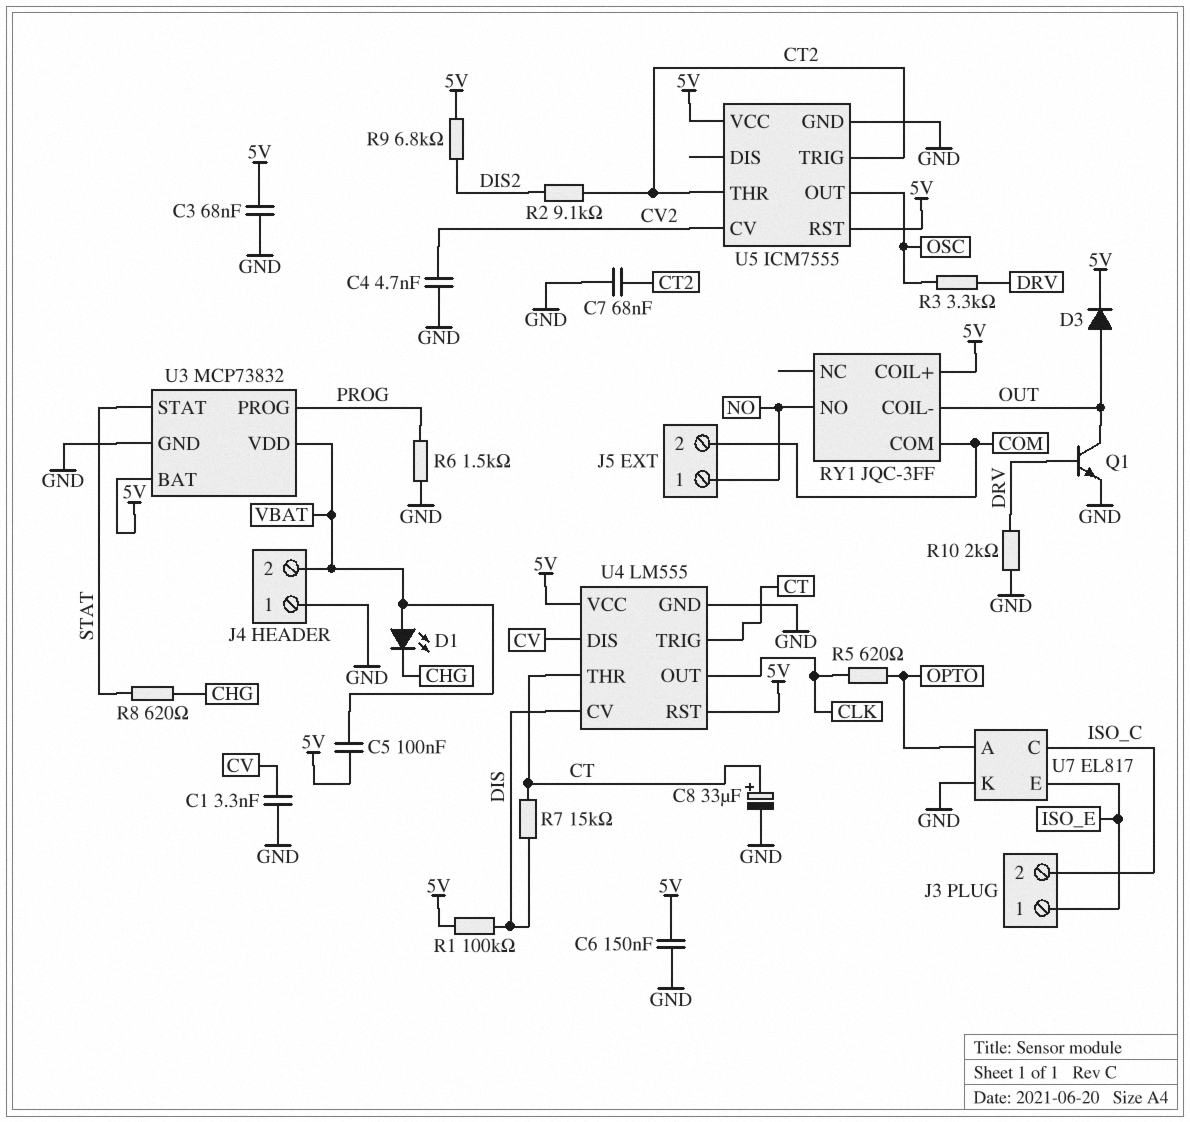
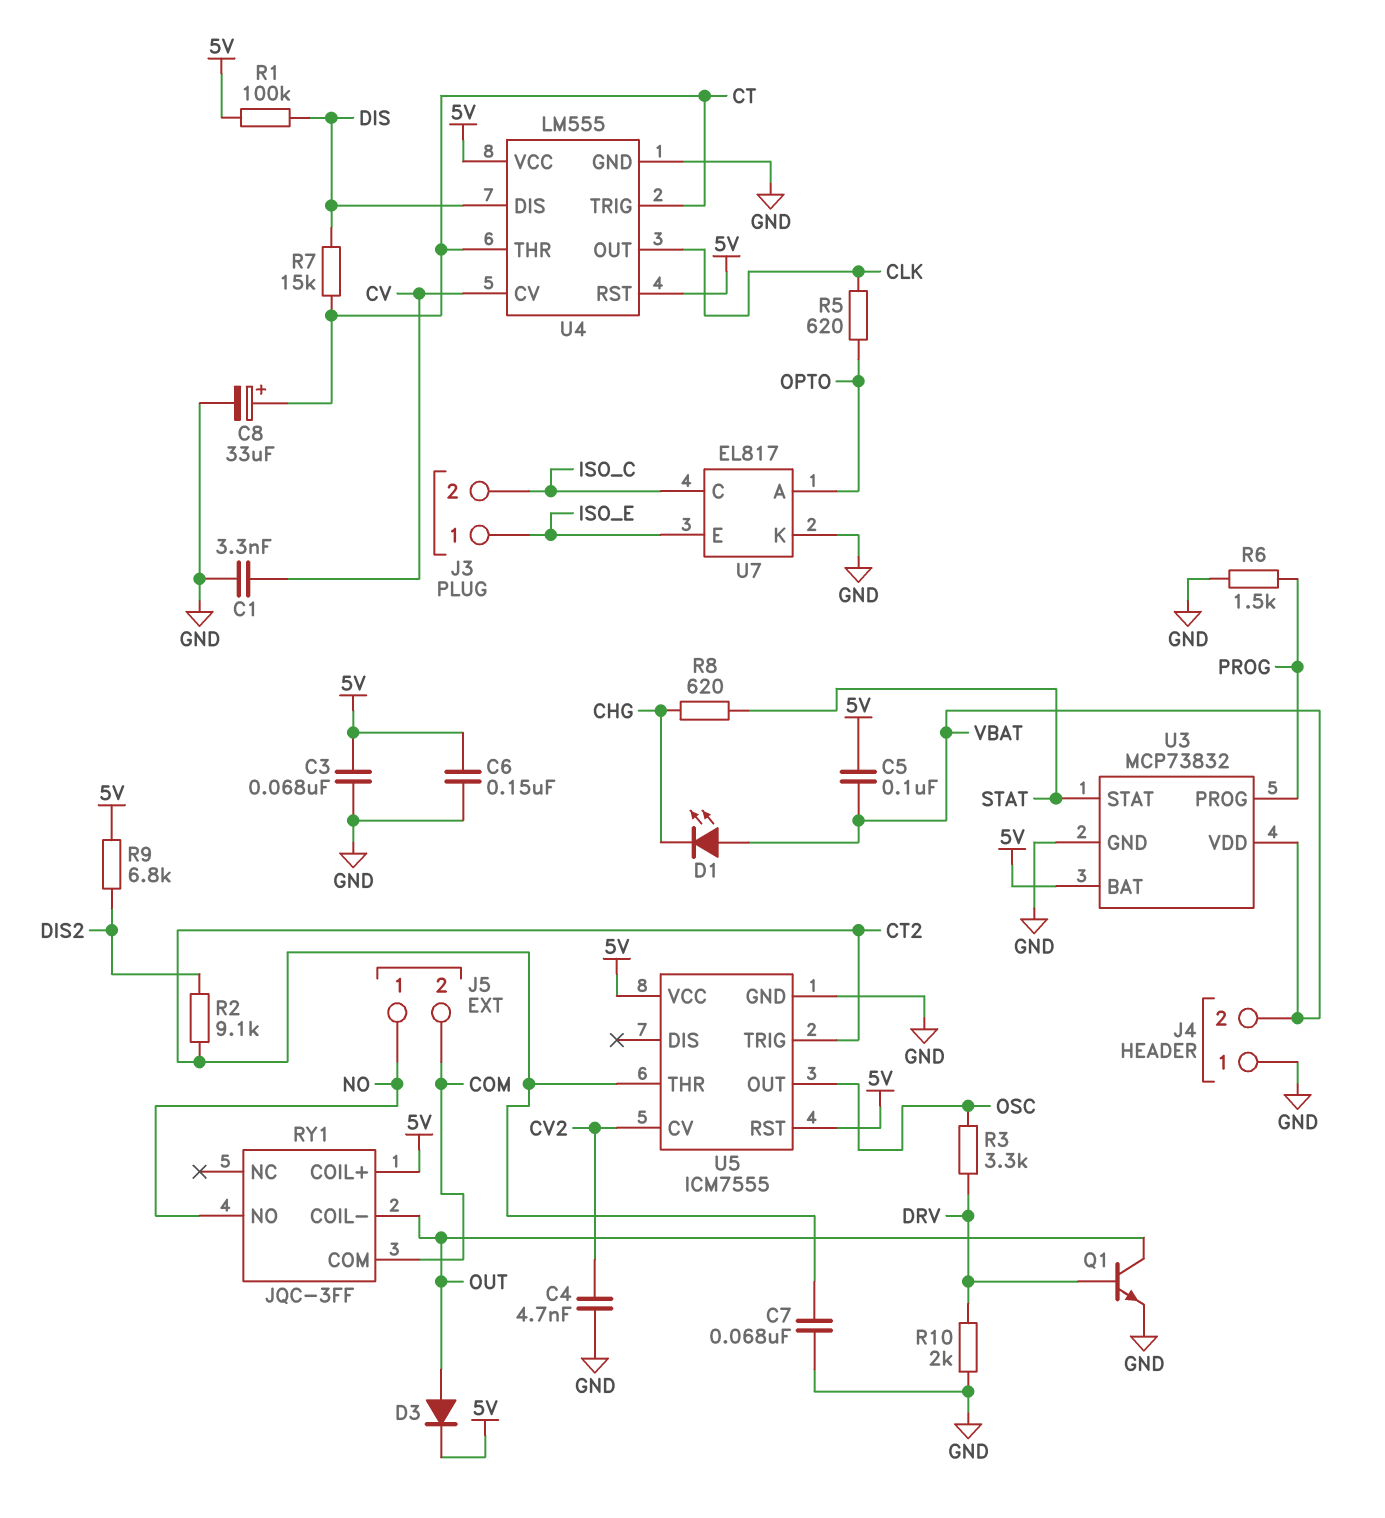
U4 pin CV: DIS -> CV
U4 pin DIS: CV -> DIS

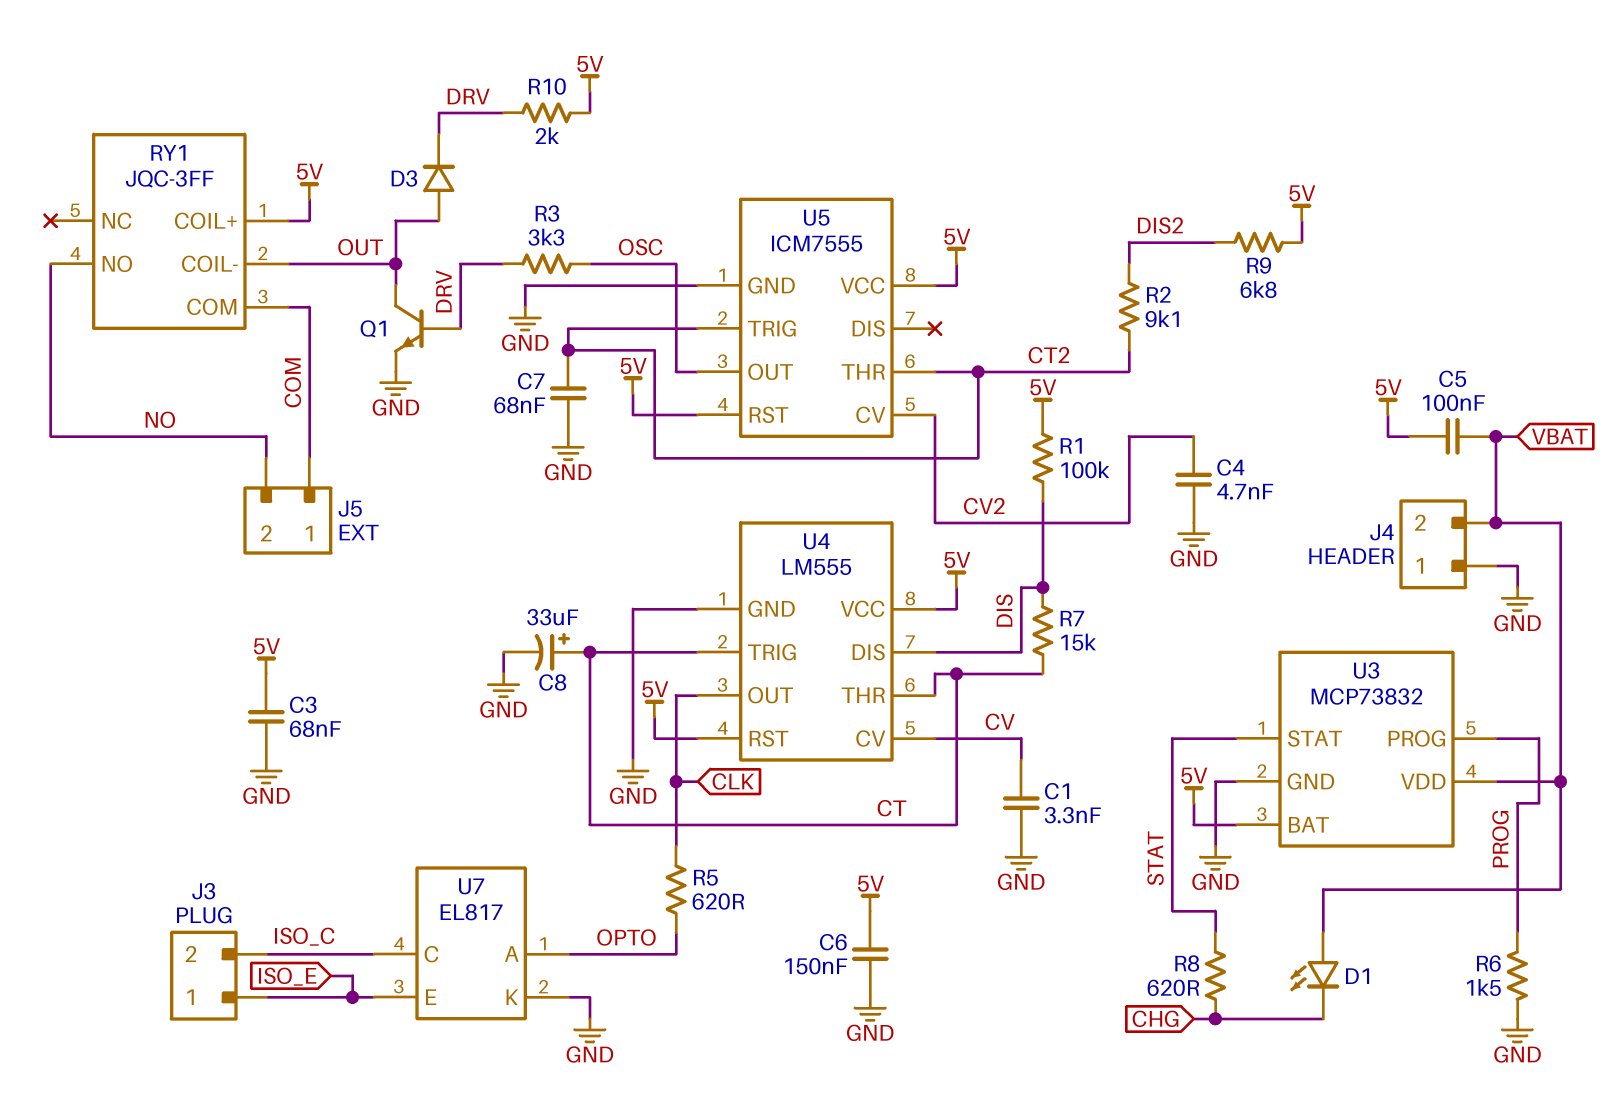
D3: diode (A OUT, K 5V) -> diode (A OUT, K DRV)
J5 pin 1: NO -> COM
J5 pin 2: COM -> NO
R10: 2k (DRV, GND) -> 2k (5V, DRV)

